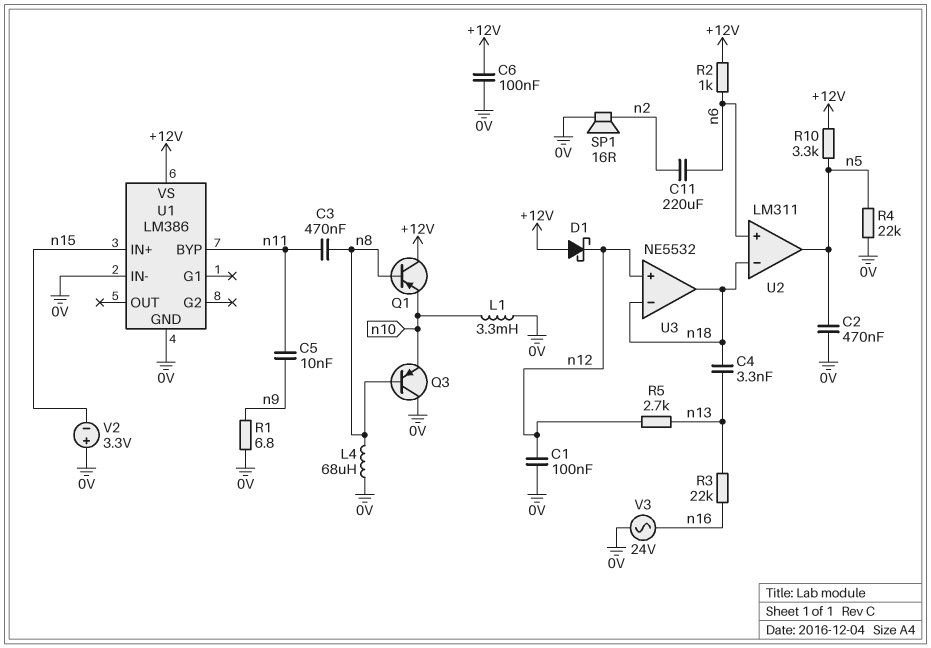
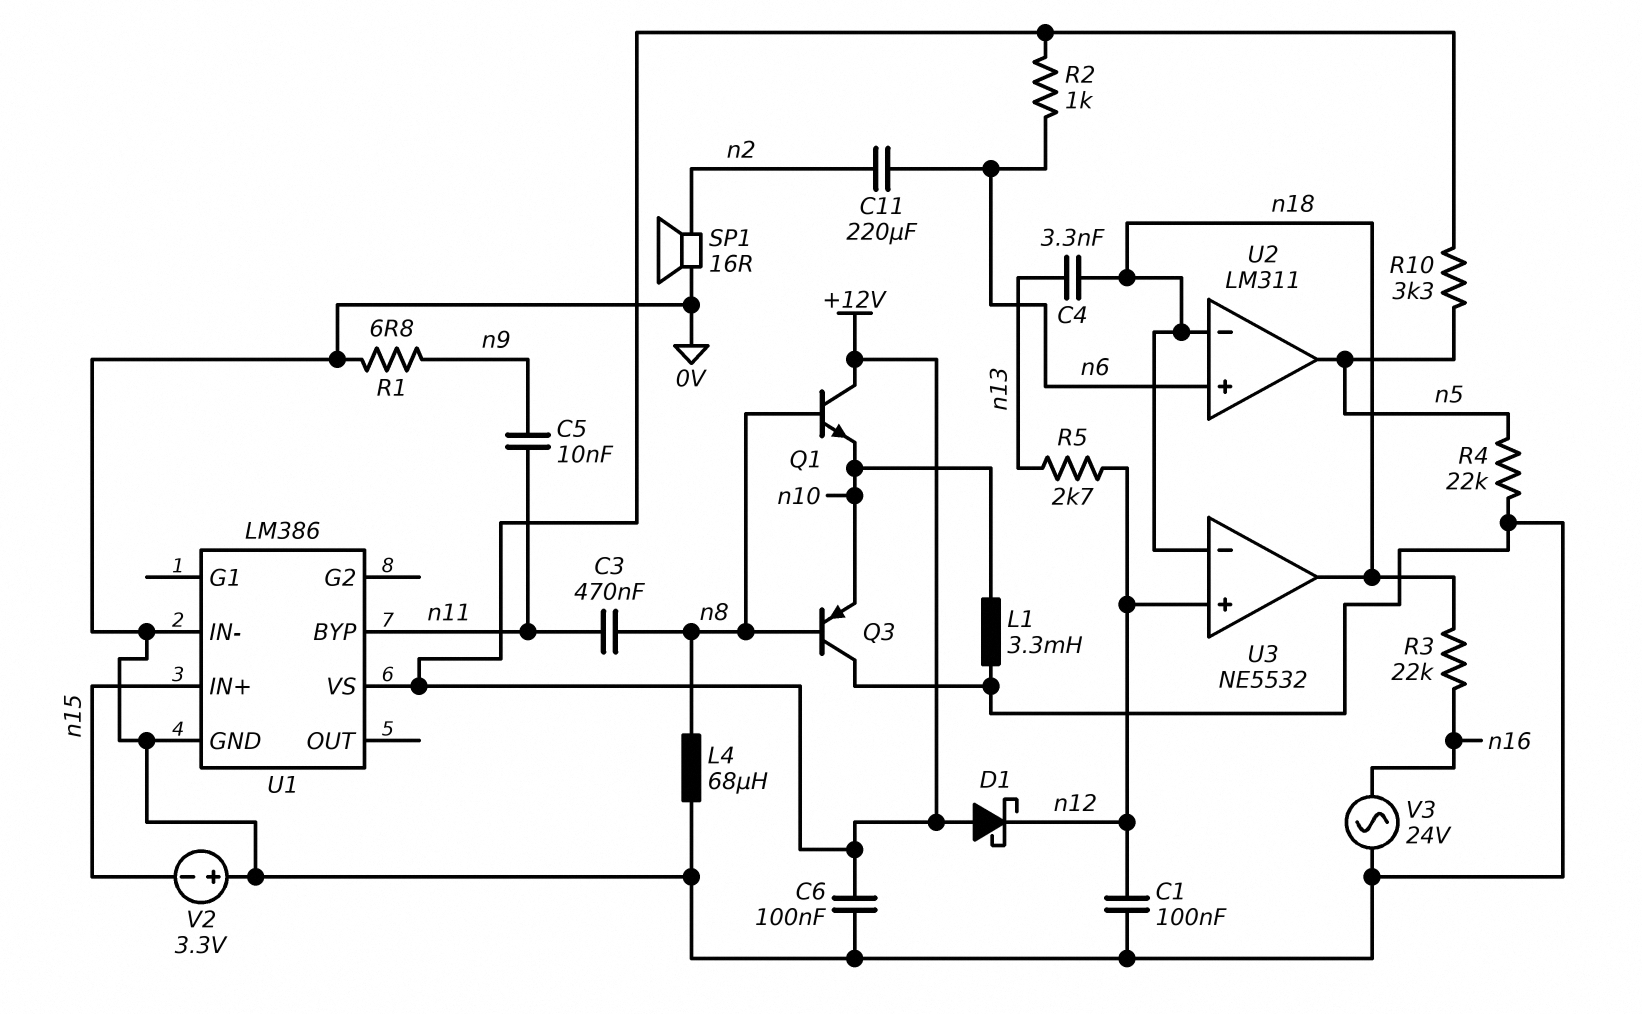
C2: 470nF (0V, n5) -> none
Q1: PNP (B n8, C +12V, E n10) -> NPN (B n8, C +12V, E n10)
R3: 22k (n13, n16) -> 22k (n16, n18)

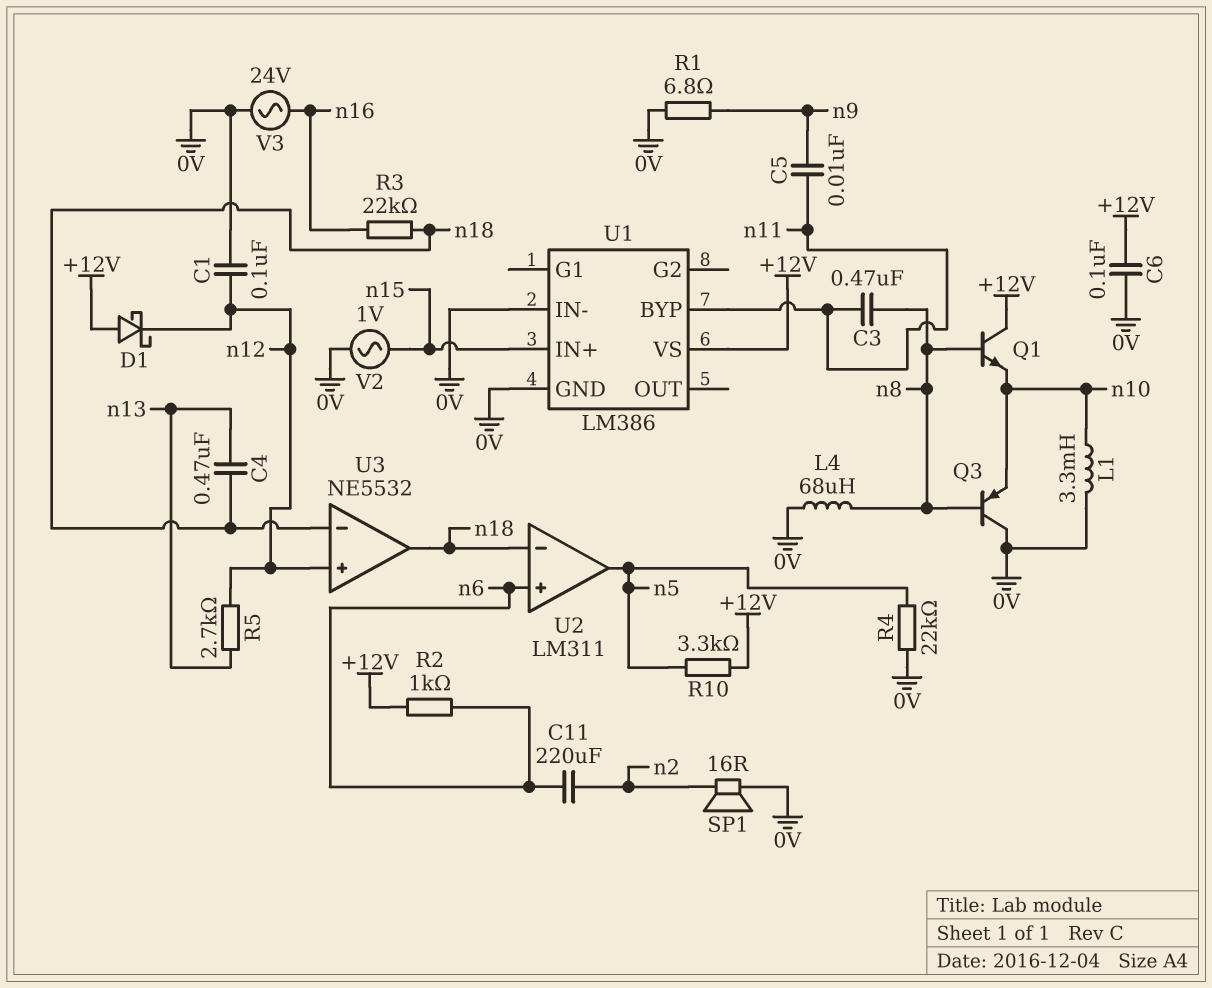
C4: 3.3nF (n13, n18) -> 470nF (n13, n18)
V2: 3.3V (plus 0V, minus n15) -> AC 1V (0V, n15)

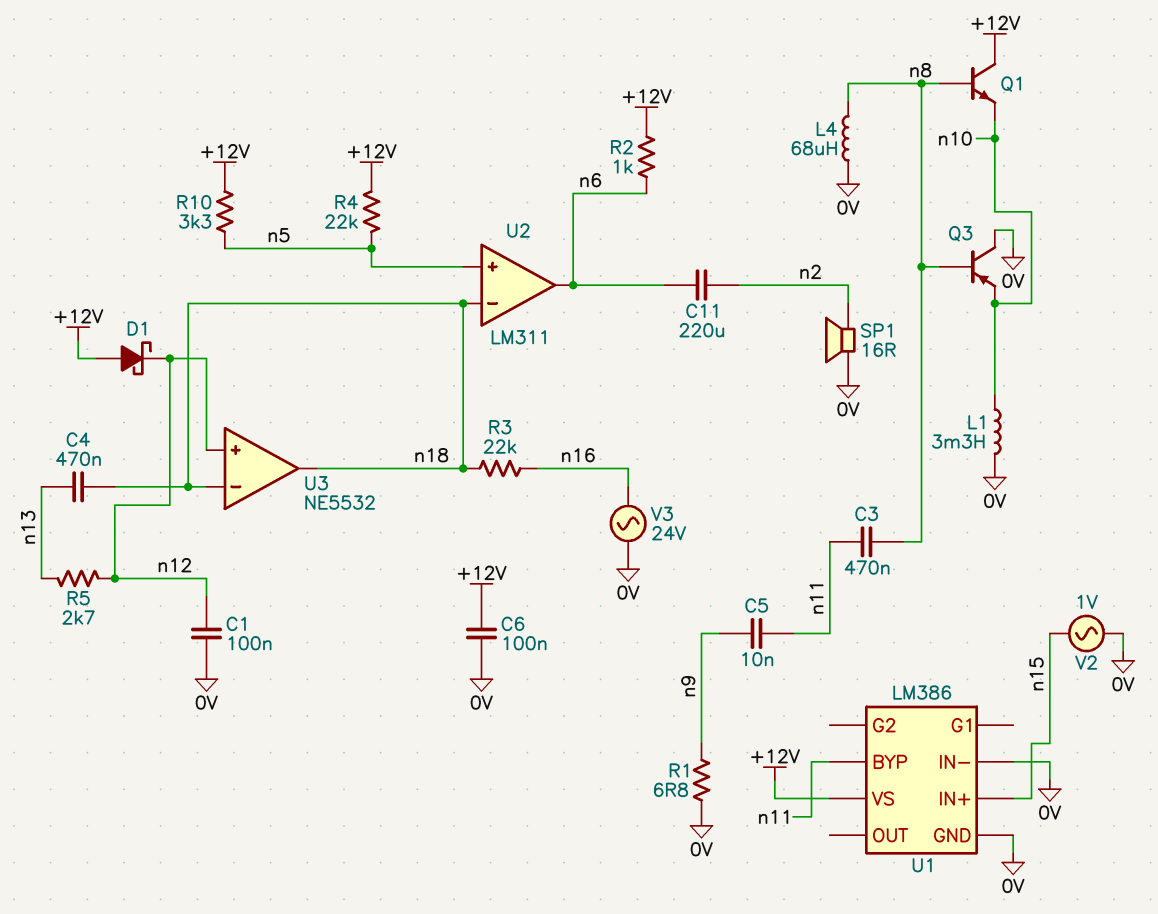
R4: 22k (0V, n5) -> 22k (+12V, n5)
U2 pin in+: n6 -> n5
U2 pin out: n5 -> n6

